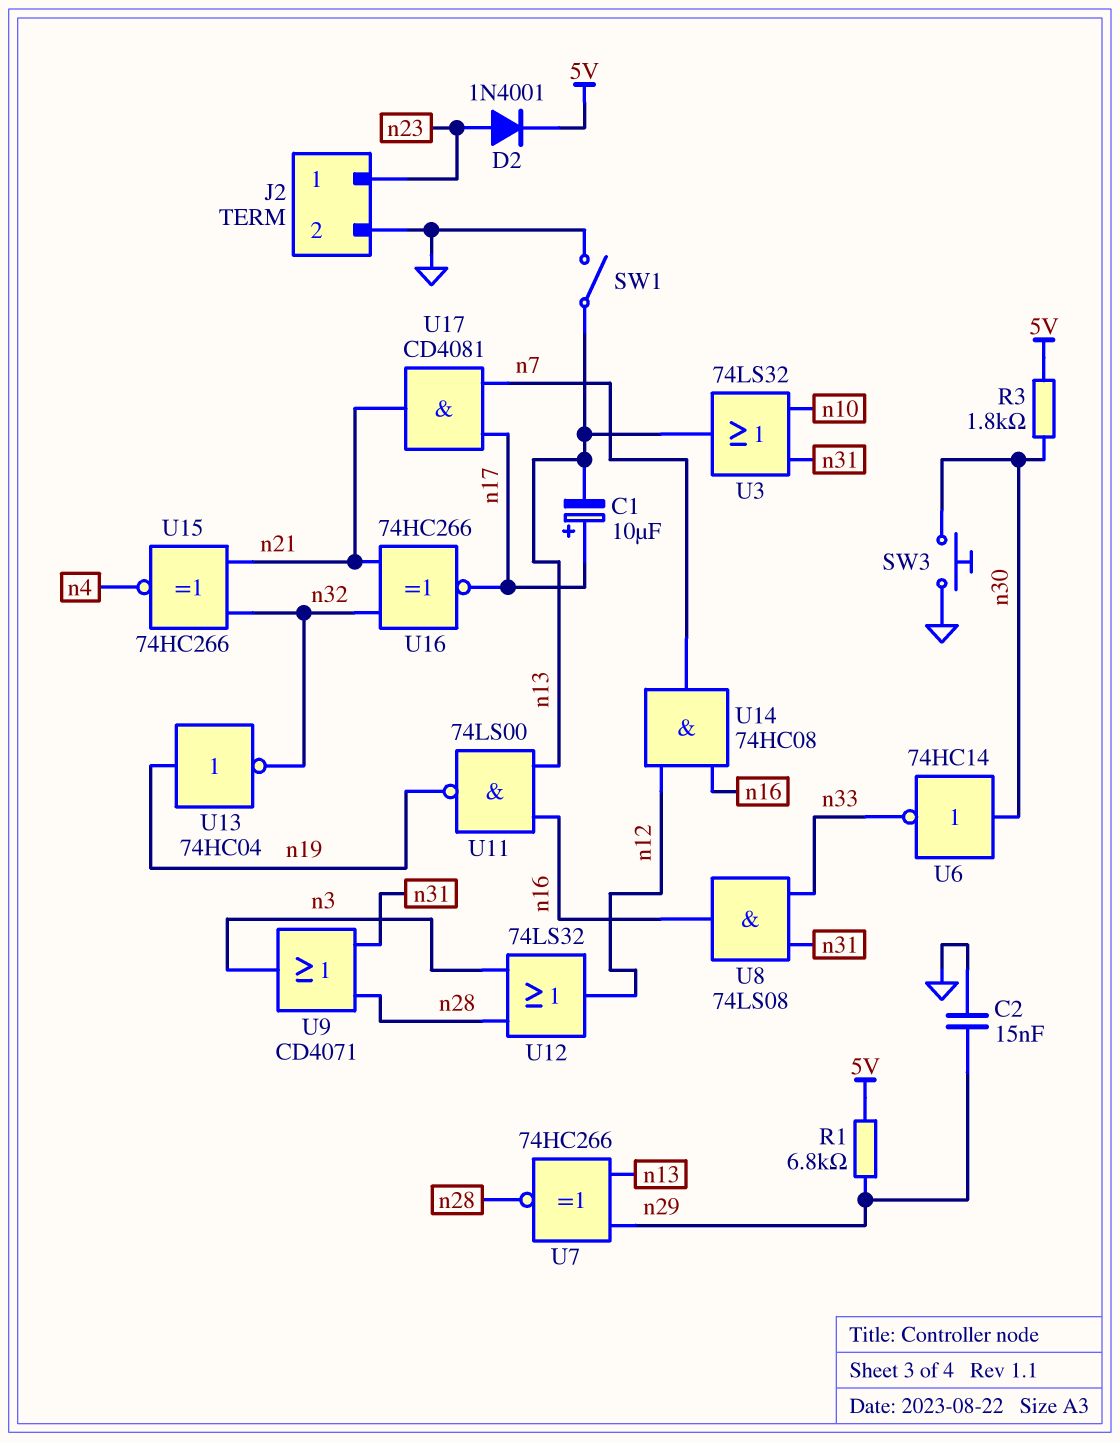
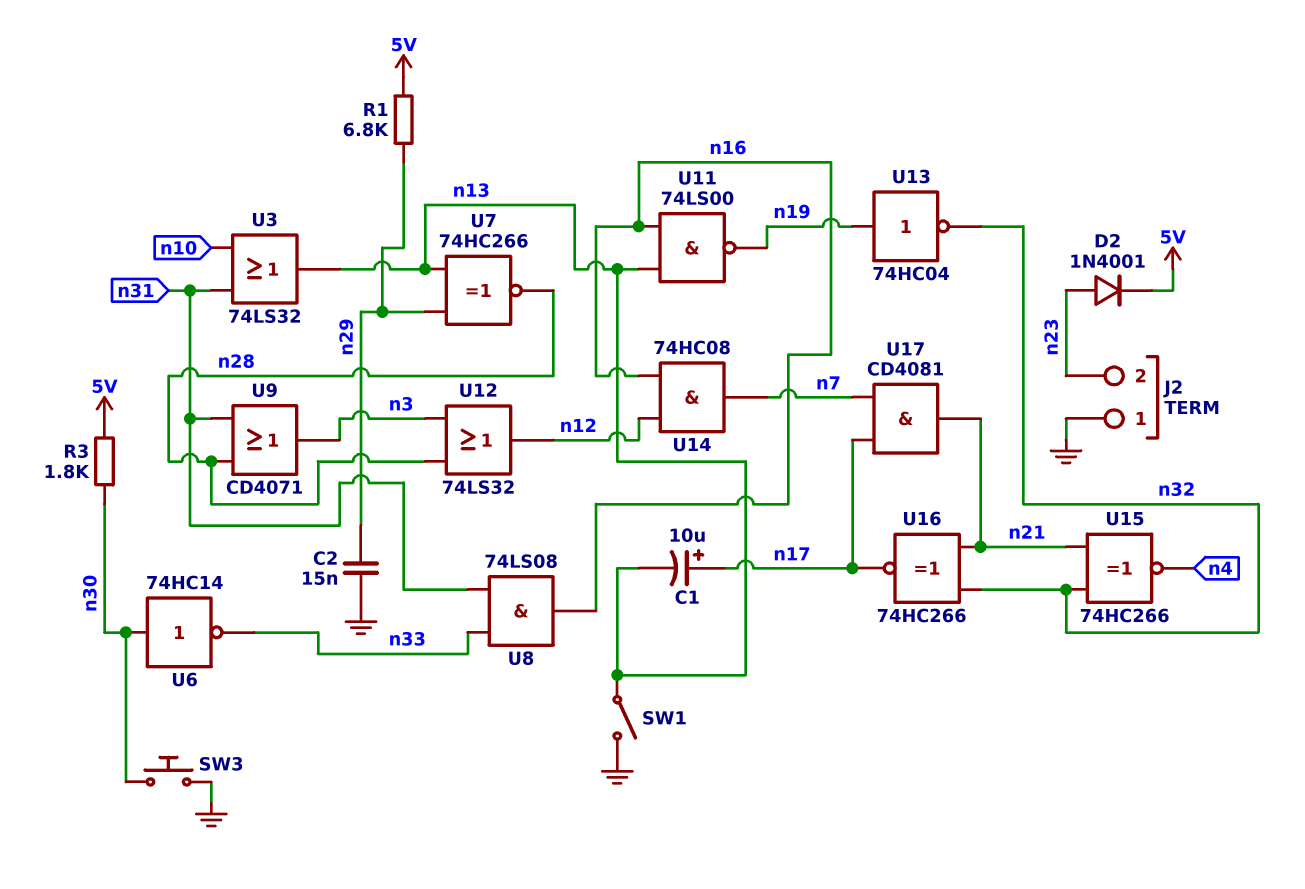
J2 pin 1: n23 -> GND
J2 pin 2: GND -> n23

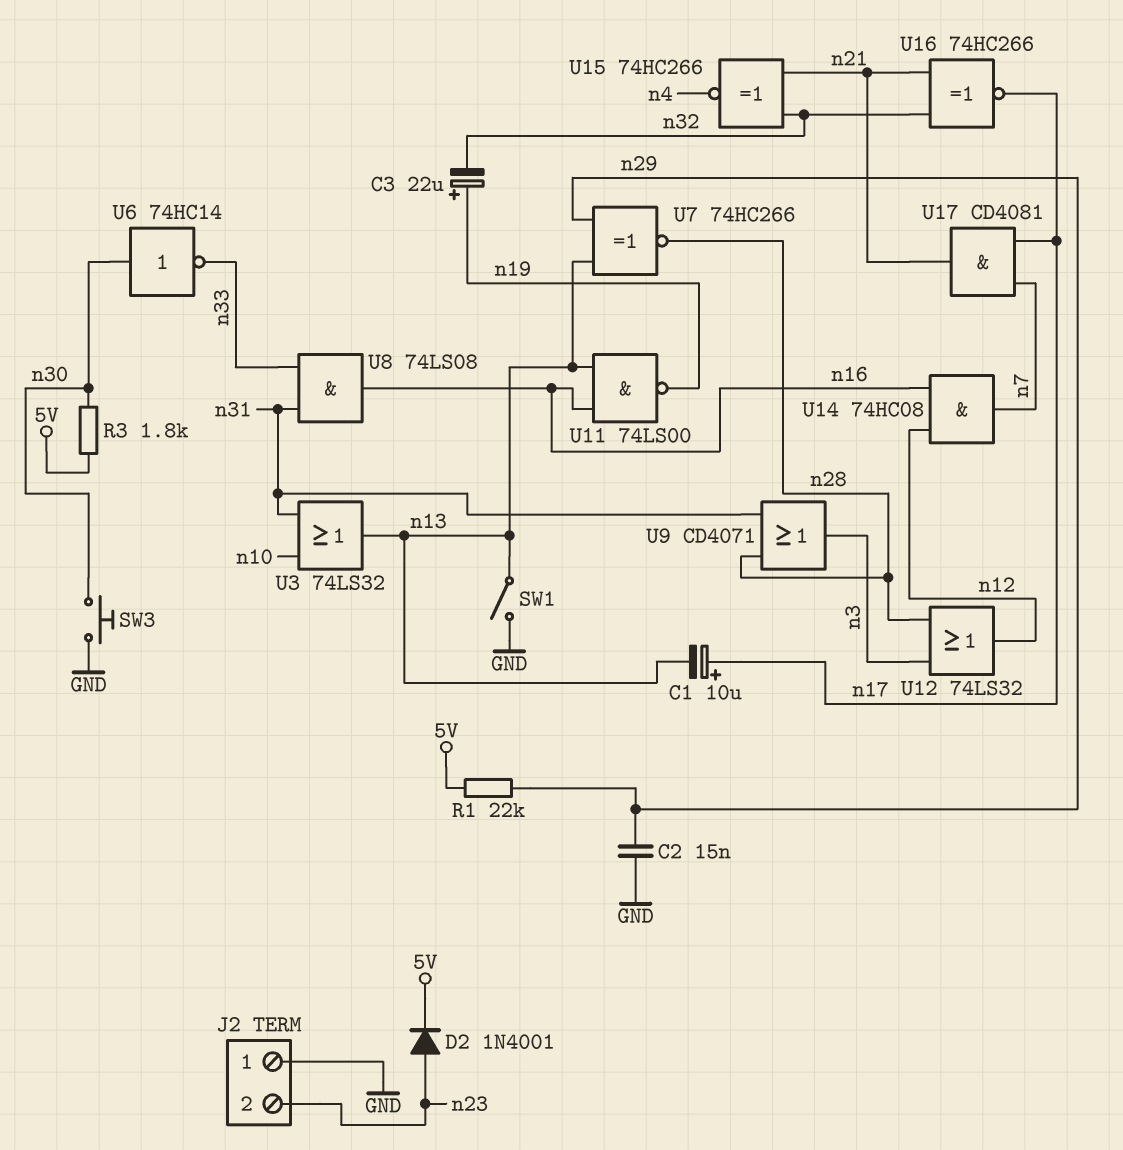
C3: none -> 22uF (plus n19, minus n32)
R1: 6.8k (5V, n29) -> 22k (5V, n29)
U13: NOT 74HC04 (in n19, out n32) -> none

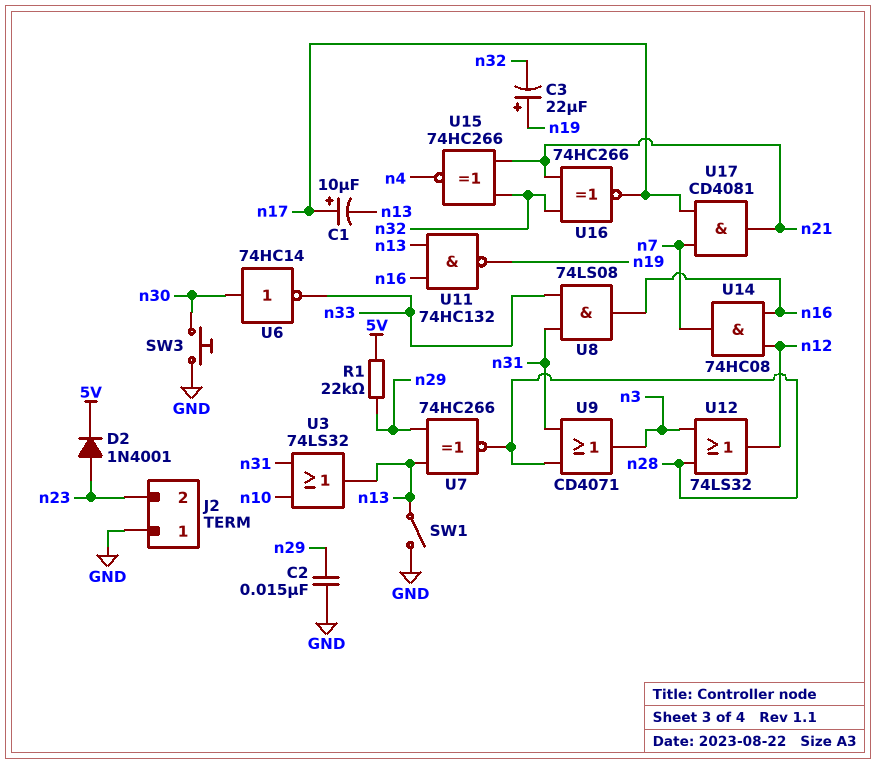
R3: 1.8k (5V, n30) -> none
U11: NAND 74LS00 (in n13, in n16, out n19) -> NAND 74HC132 (in n13, in n16, out n19)

